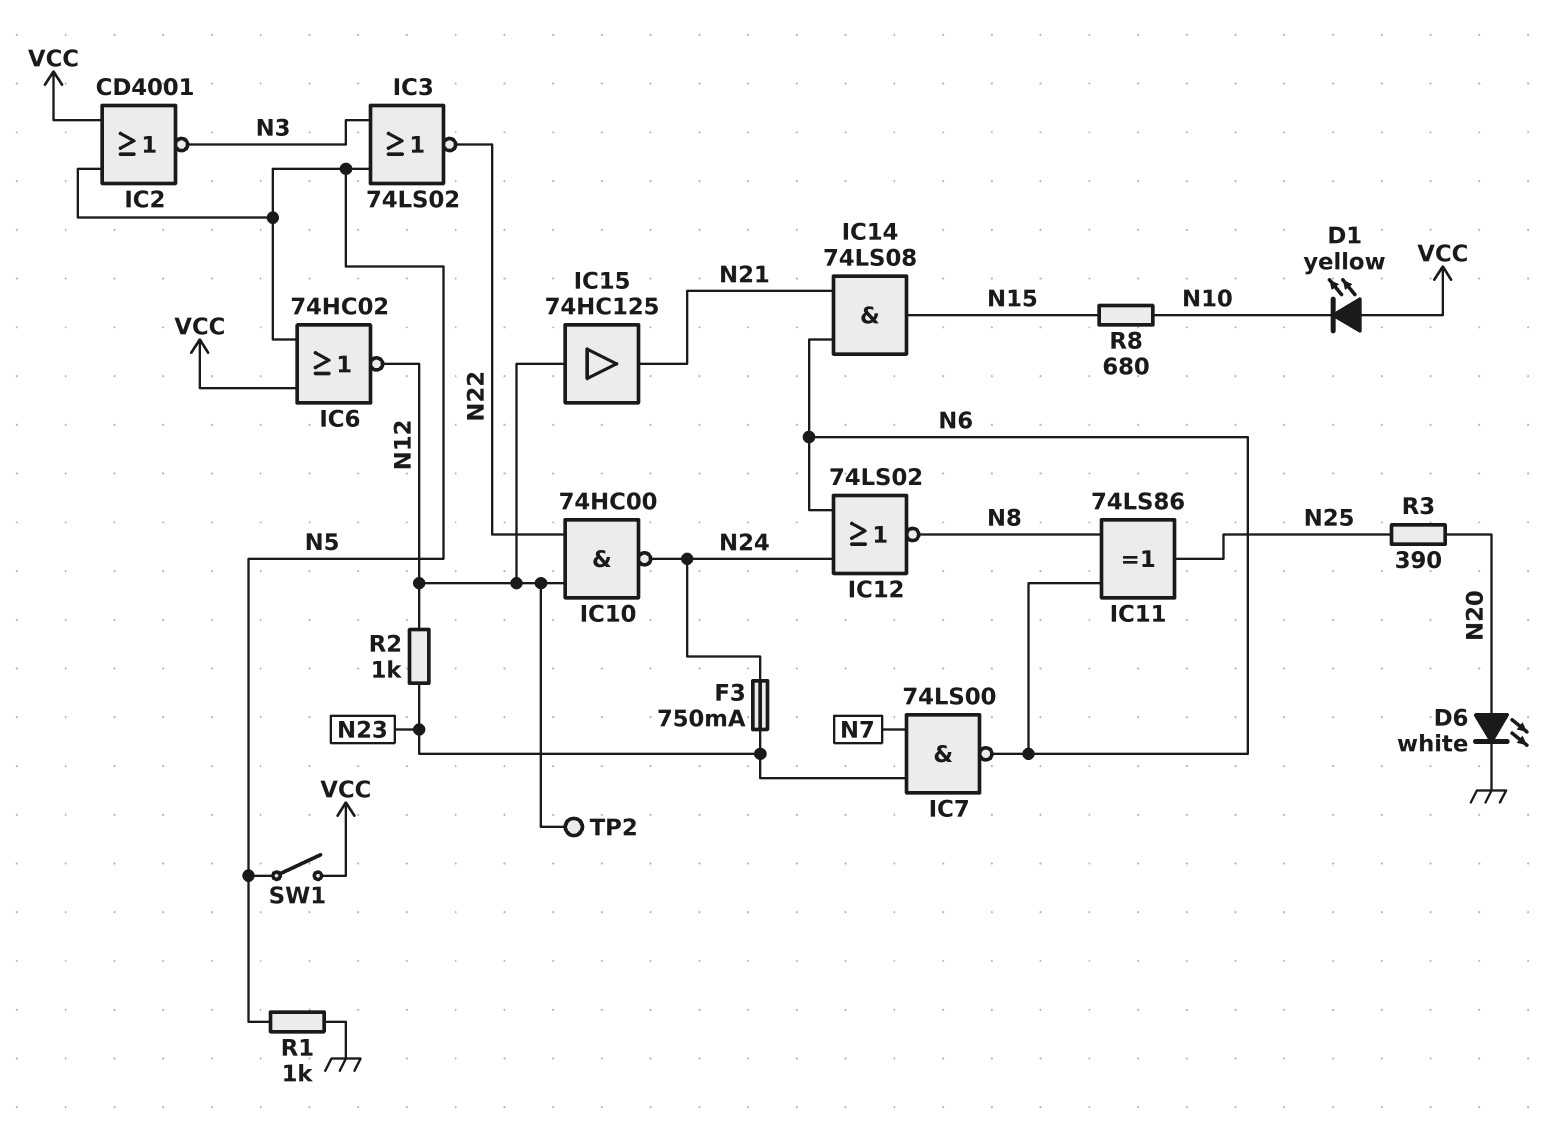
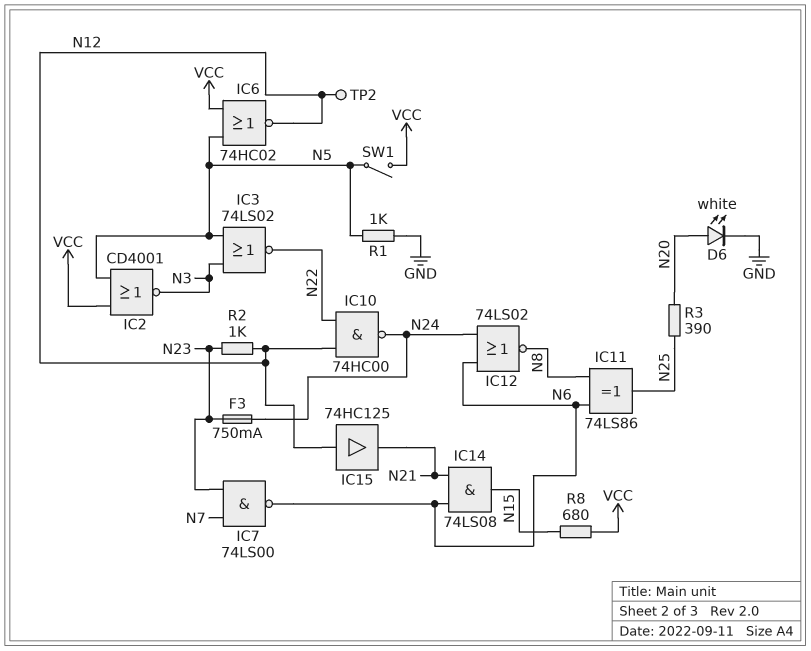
D1: LED yellow (A VCC, K N10) -> none
R8: 680 (N10, N15) -> 680 (N15, VCC)

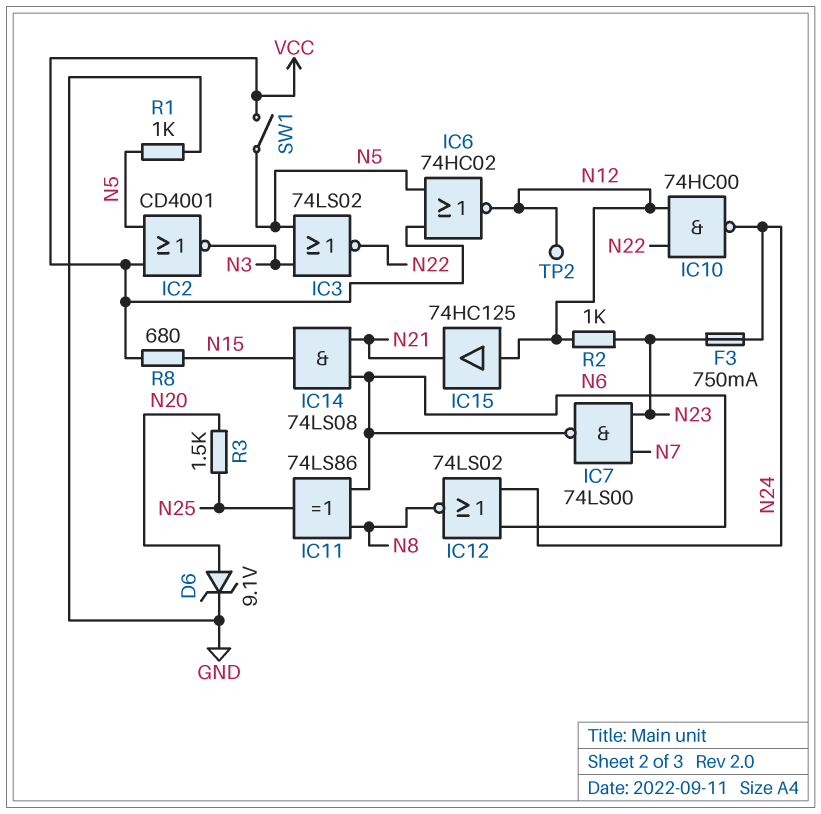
D6: LED white (A N20, K GND) -> zener 9.1V (A N20, K GND)
R3: 390 (N20, N25) -> 1.5k (N20, N25)

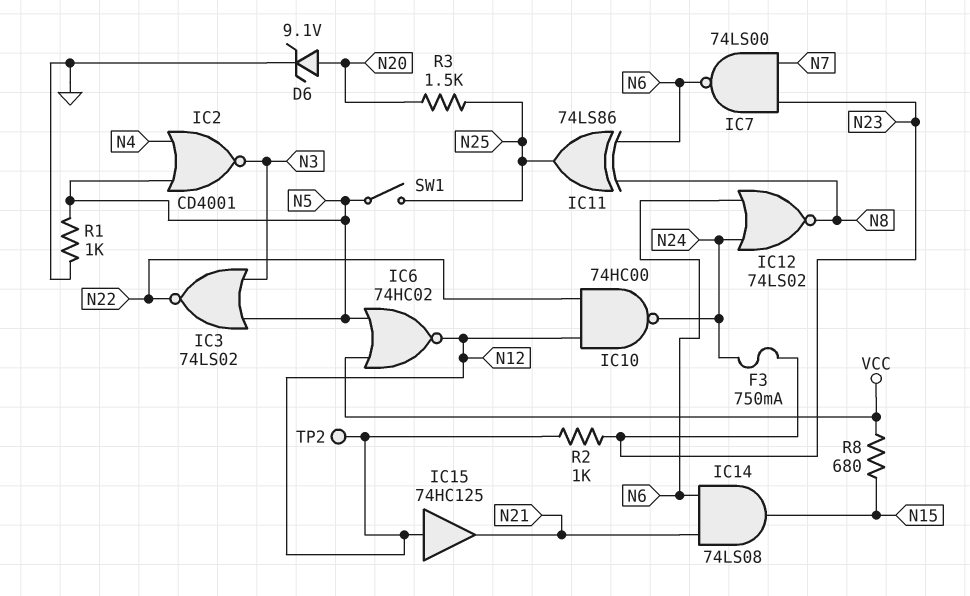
IC2: NOR CD4001 (in N5, in VCC, out N3) -> NOR CD4001 (in N4, in N5, out N3)
SW1: switch (N5, VCC) -> switch (N5, N25)

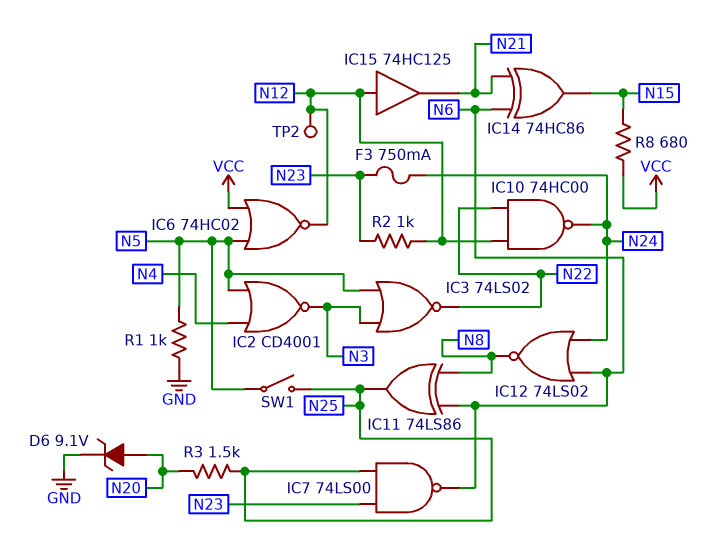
IC7: NAND 74LS00 (in N7, in N23, out N6) -> NAND 74LS00 (in N23, in N25, out N6)
IC14: AND 74LS08 (in N6, in N21, out N15) -> XOR 74HC86 (in N6, in N21, out N15)

